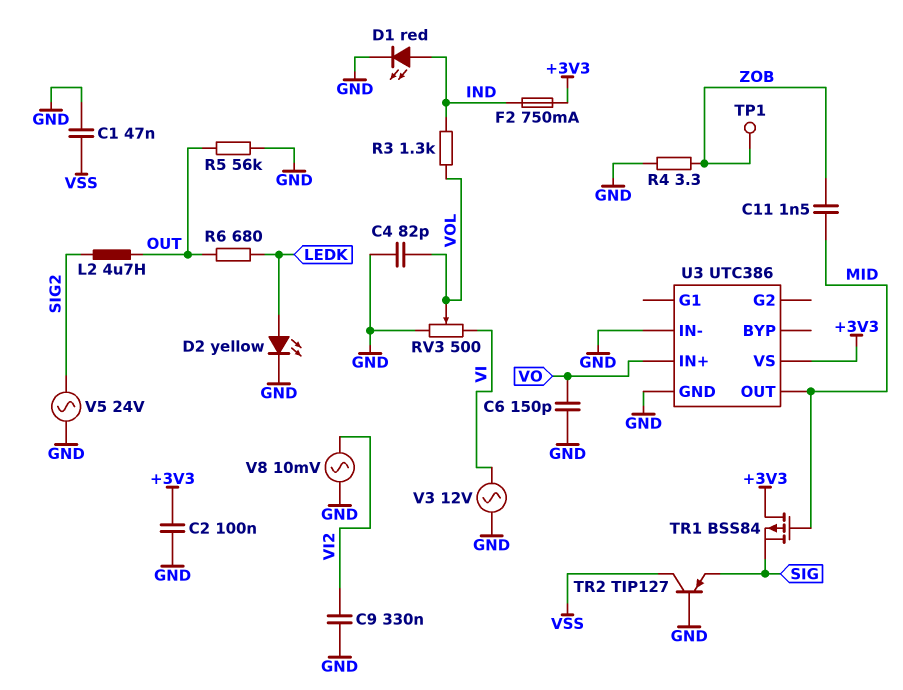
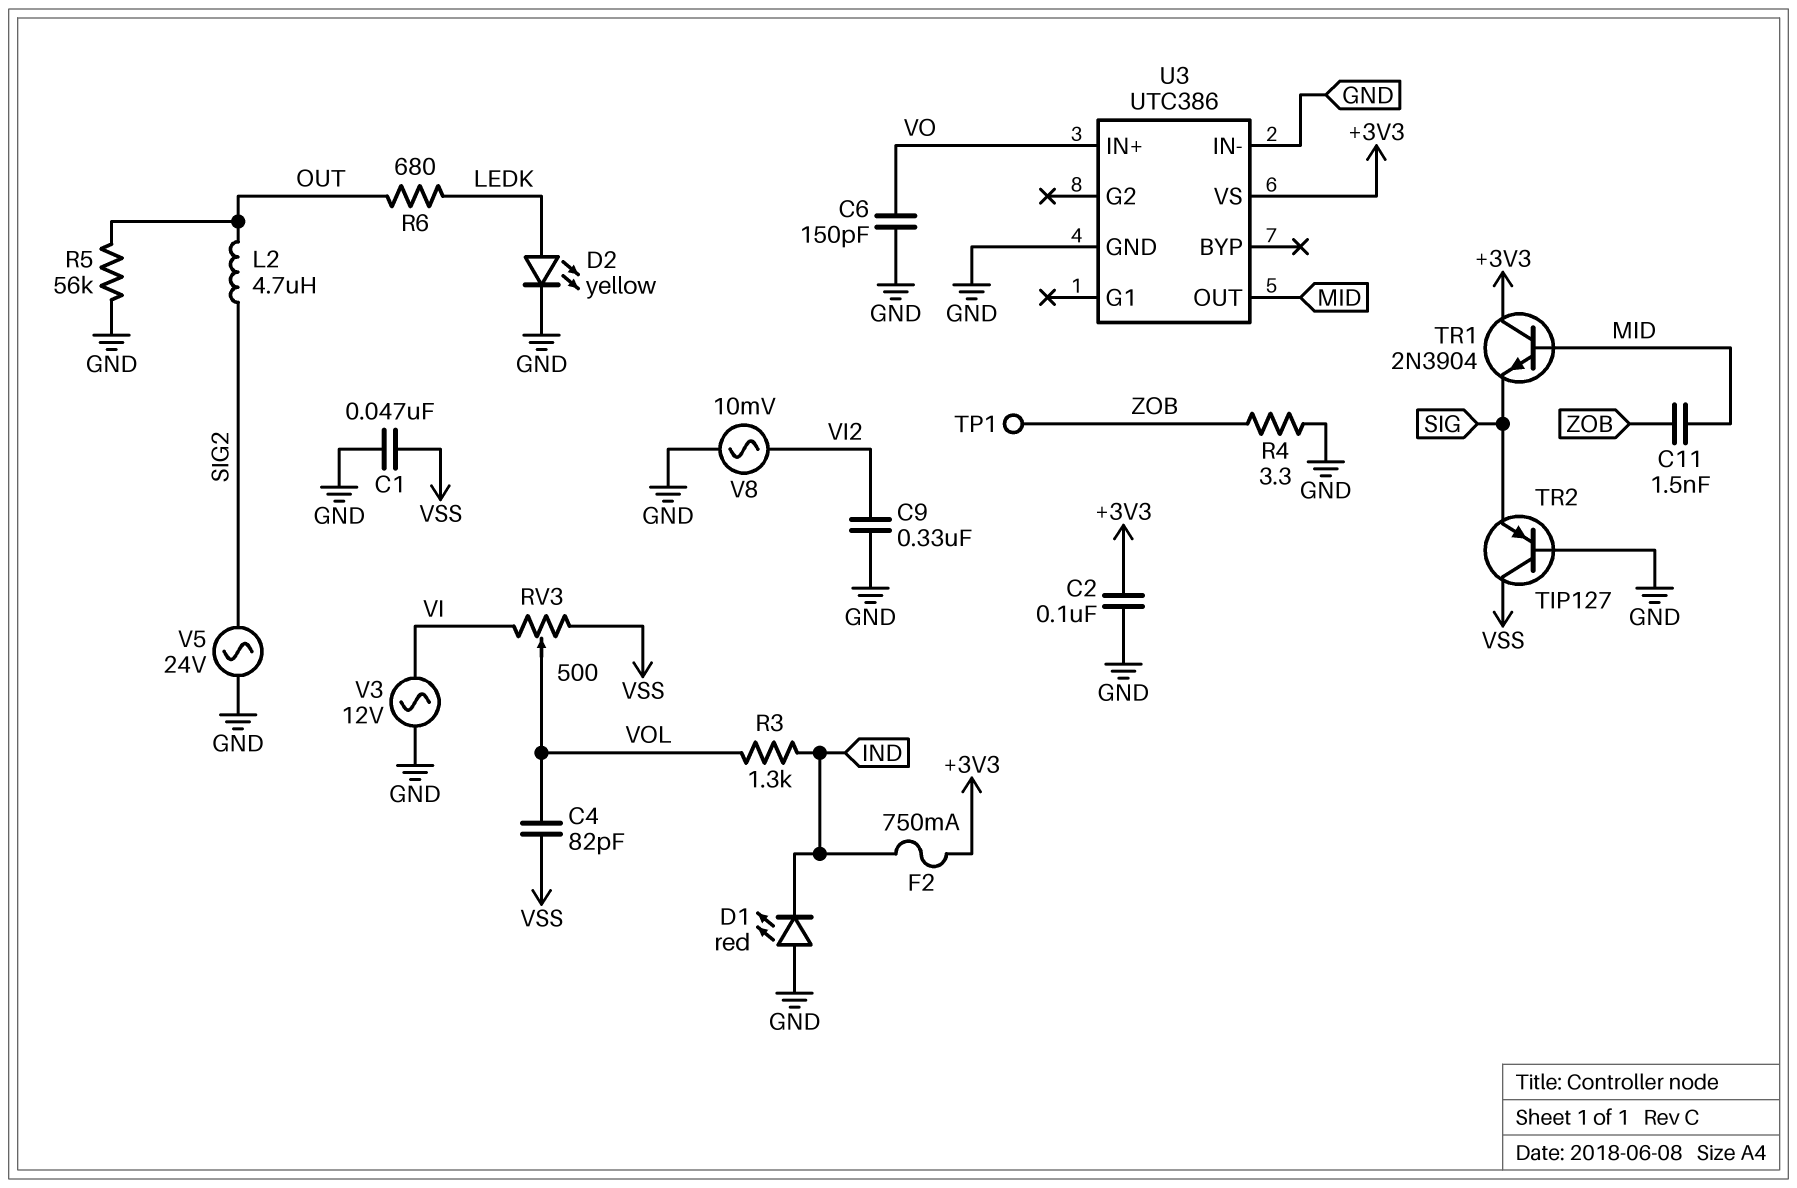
C4: 82pF (GND, VOL) -> 82pF (VOL, VSS)
D1: LED red (A IND, K GND) -> LED red (A GND, K IND)
RV3: 500 (GND, VI, wiper VOL) -> 500 (VI, VSS, wiper VOL)
TR1: PMOS BSS84 (G MID, D +3V3, S SIG) -> NPN 2N3904 (B MID, C +3V3, E SIG)

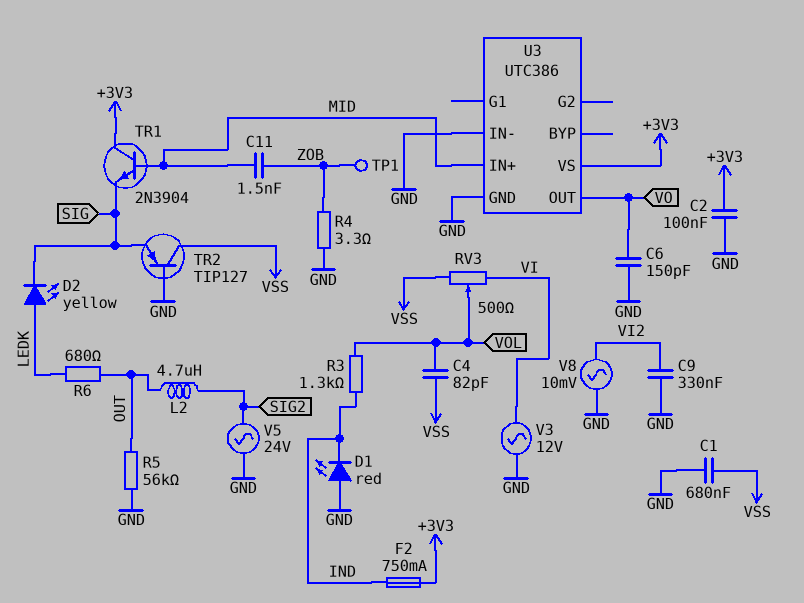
C1: 47nF (GND, VSS) -> 680nF (GND, VSS)
D2: LED yellow (A LEDK, K GND) -> LED yellow (A LEDK, K SIG)
U3 pin IN+: VO -> MID
U3 pin OUT: MID -> VO

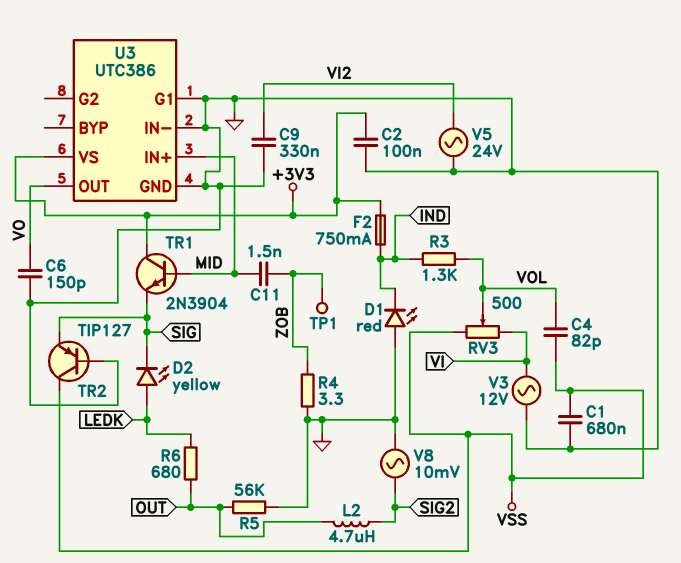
U3 pin G1: none -> GND
V5: AC 24V (GND, SIG2) -> AC 24V (GND, VI2)
V8: AC 10mV (GND, VI2) -> AC 10mV (GND, SIG2)

